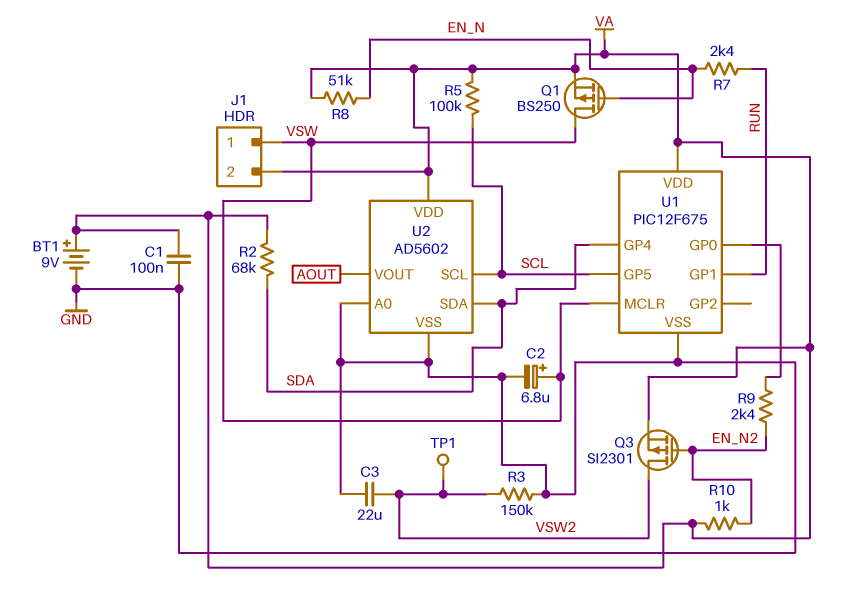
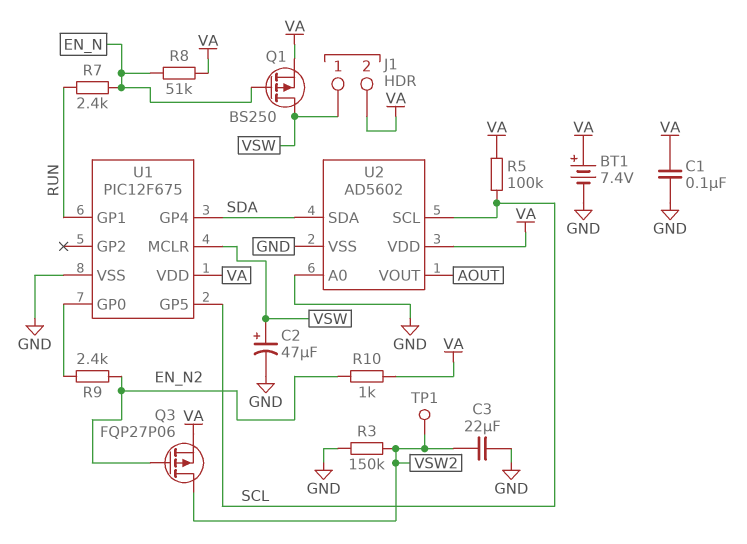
BT1: 9V (plus VA, minus GND) -> 7.4V (plus VA, minus GND)
C2: 6.8uF (plus VSW, minus GND) -> 47uF (plus VSW, minus GND)
Q3: PMOS SI2301 (G EN_N2, D VSW2, S VA) -> PMOS FQP27P06 (G EN_N2, D VSW2, S VA)
R2: 68k (SDA, VA) -> none

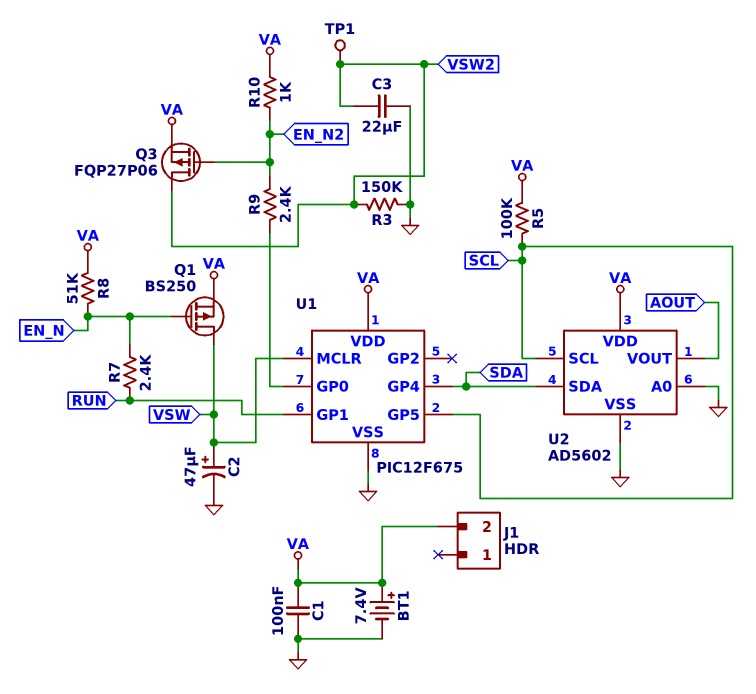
J1 pin 1: VSW -> none

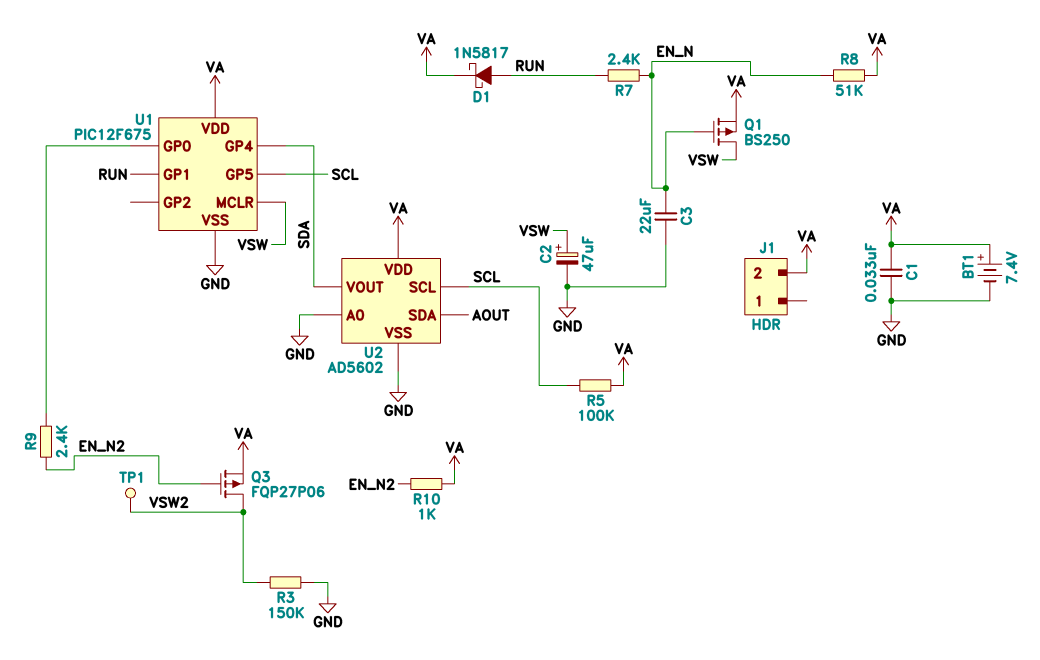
C1: 100nF (GND, VA) -> 33nF (GND, VA)
C3: 22uF (GND, VSW2) -> 22uF (EN_N, GND)
D1: none -> schottky 1N5817 (A RUN, K VA)
U2 pin SDA: SDA -> AOUT
U2 pin VOUT: AOUT -> SDA

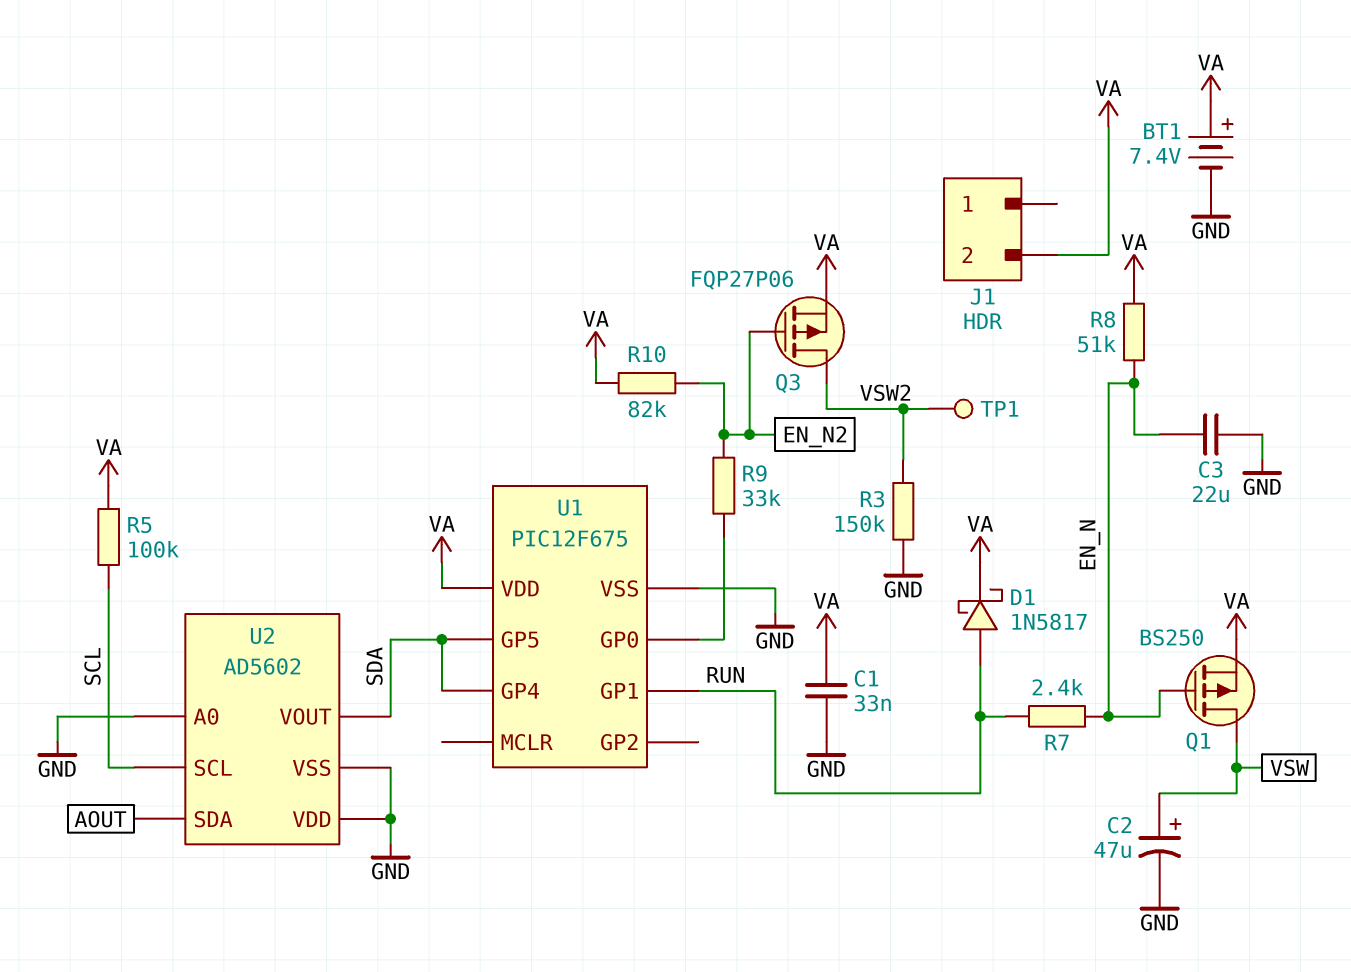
R9: 2.4k (EN_N2, U1/GP0) -> 33k (EN_N2, U1/GP0)
R10: 1k (EN_N2, VA) -> 82k (EN_N2, VA)
U1 pin GP5: SCL -> SDA
U1 pin MCLR: VSW -> none
U2 pin VDD: VA -> GND

